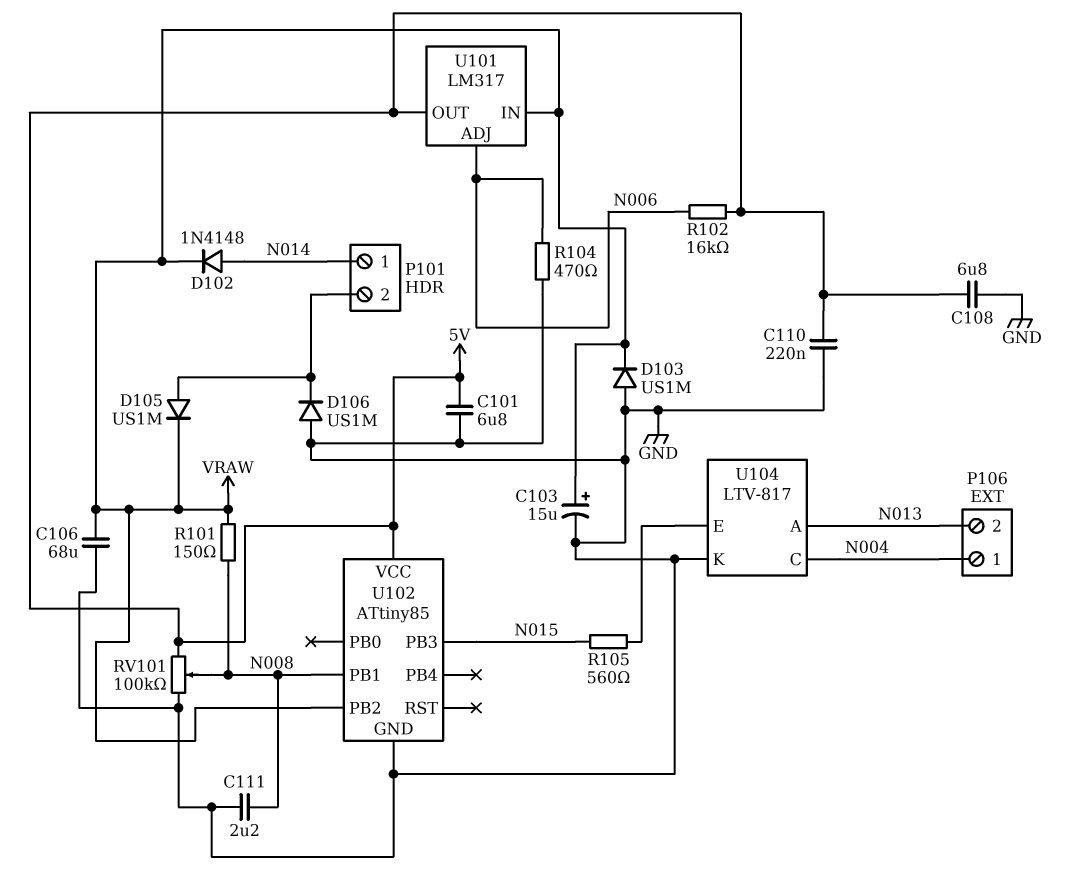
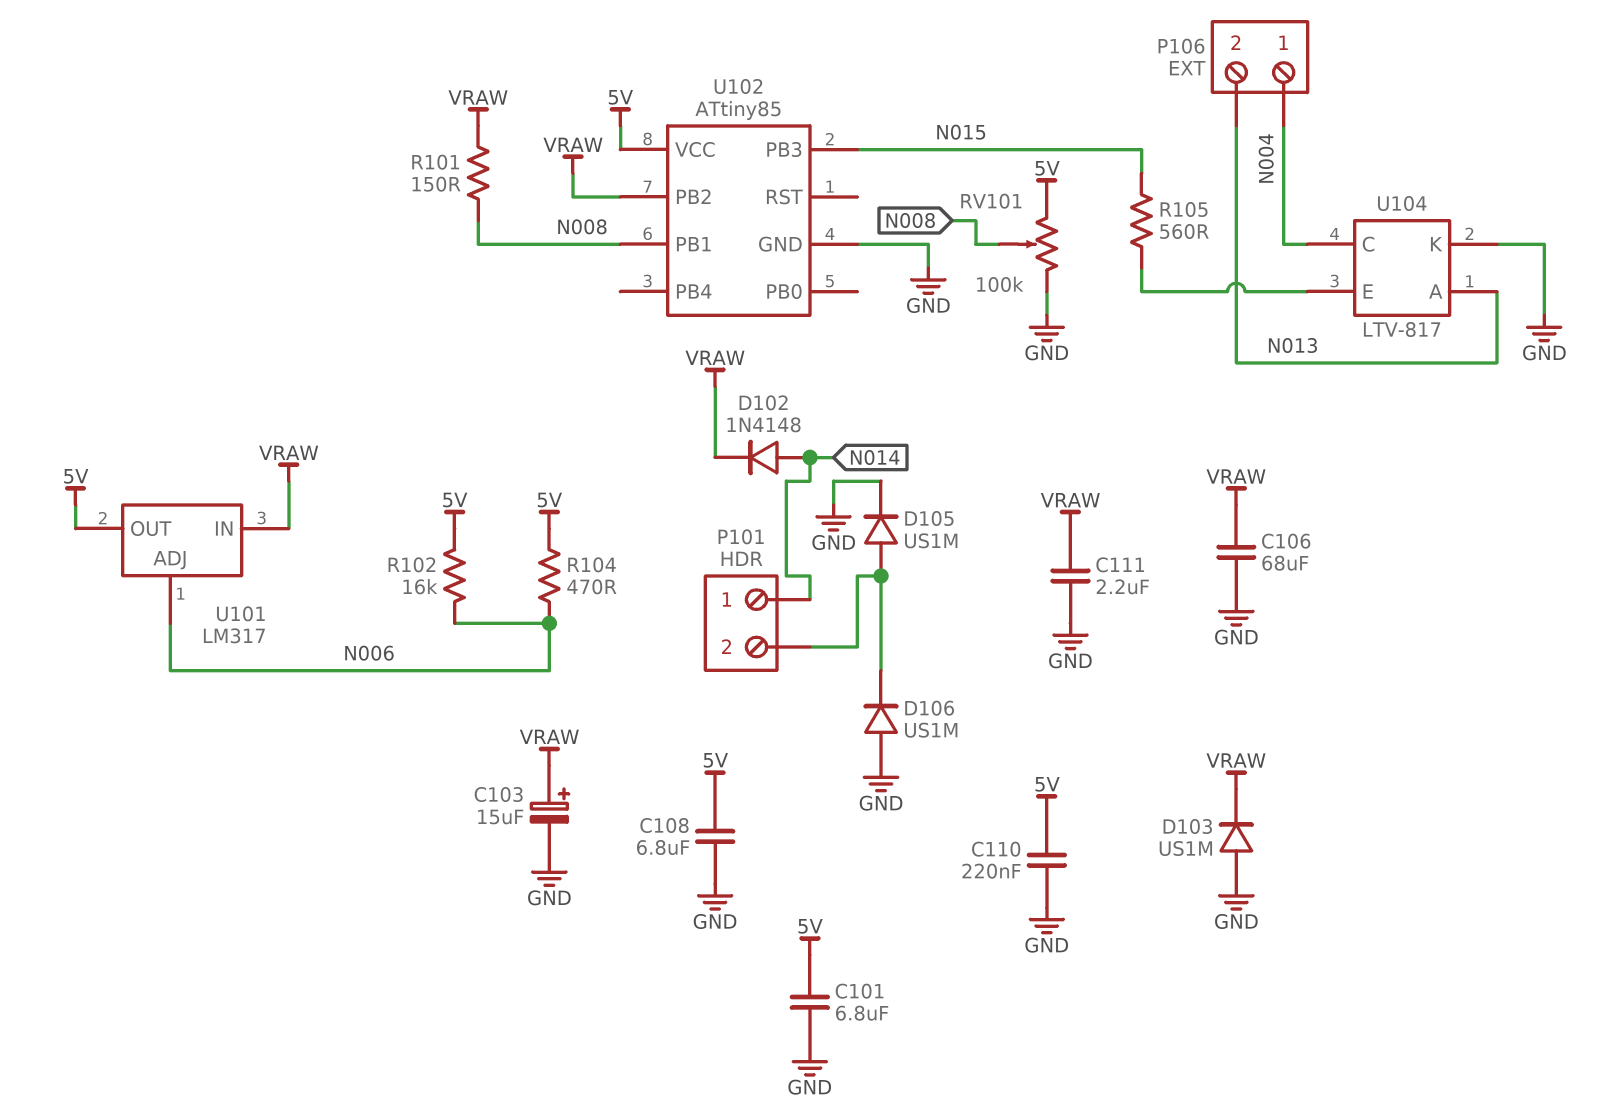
C111: 2.2uF (GND, N008) -> 2.2uF (GND, VRAW)
D105: diode US1M (A P101/2, K VRAW) -> diode US1M (A P101/2, K GND)
R104: 470 (GND, N006) -> 470 (5V, N006)

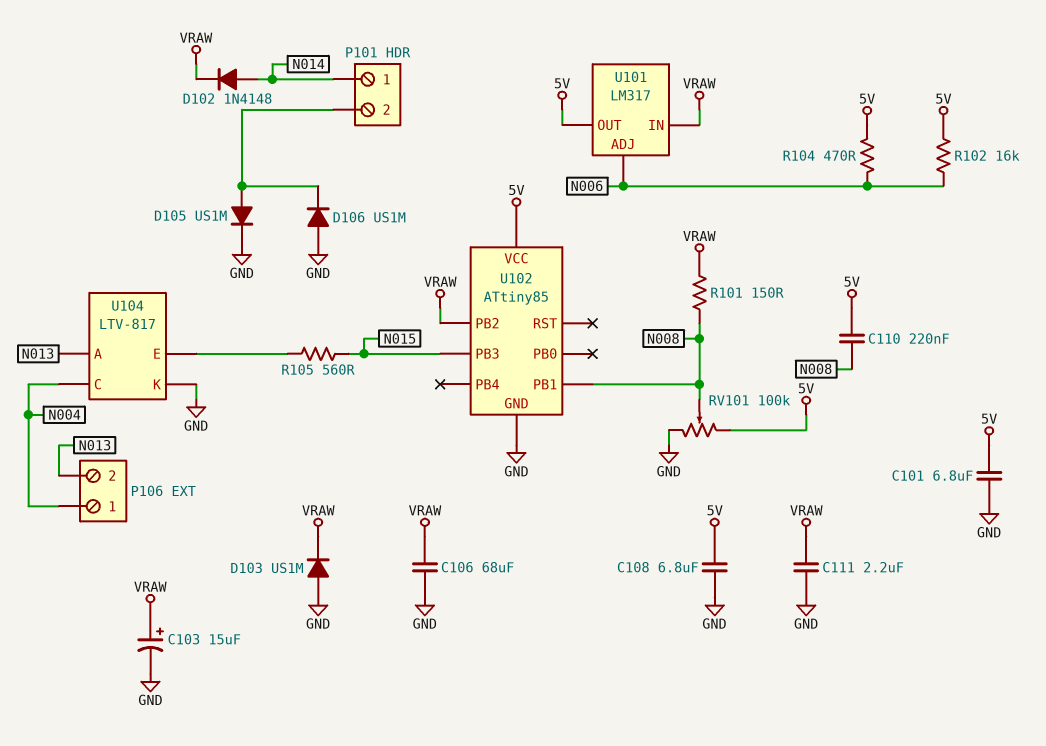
C110: 220nF (5V, GND) -> 220nF (5V, N008)

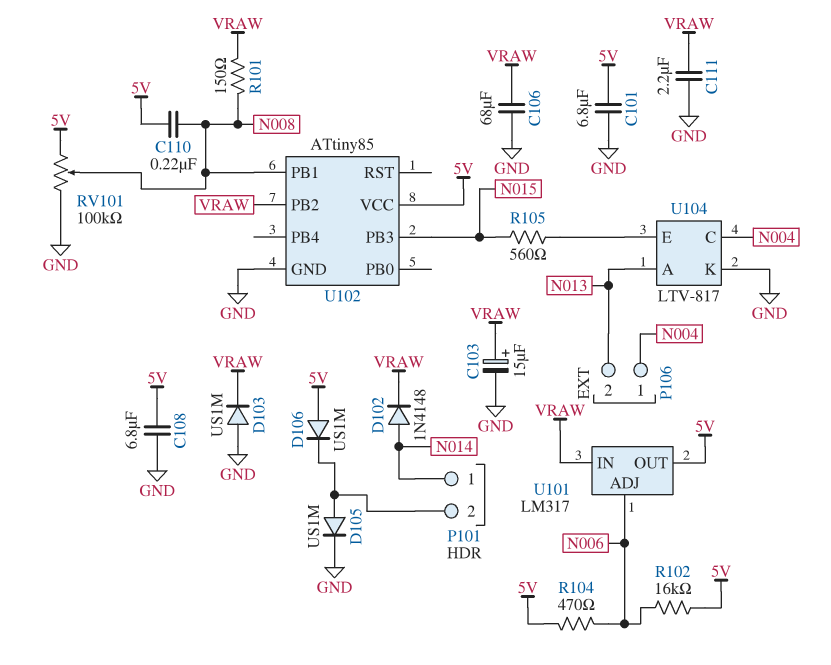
D106: diode US1M (A GND, K P101/2) -> diode US1M (A 5V, K P101/2)

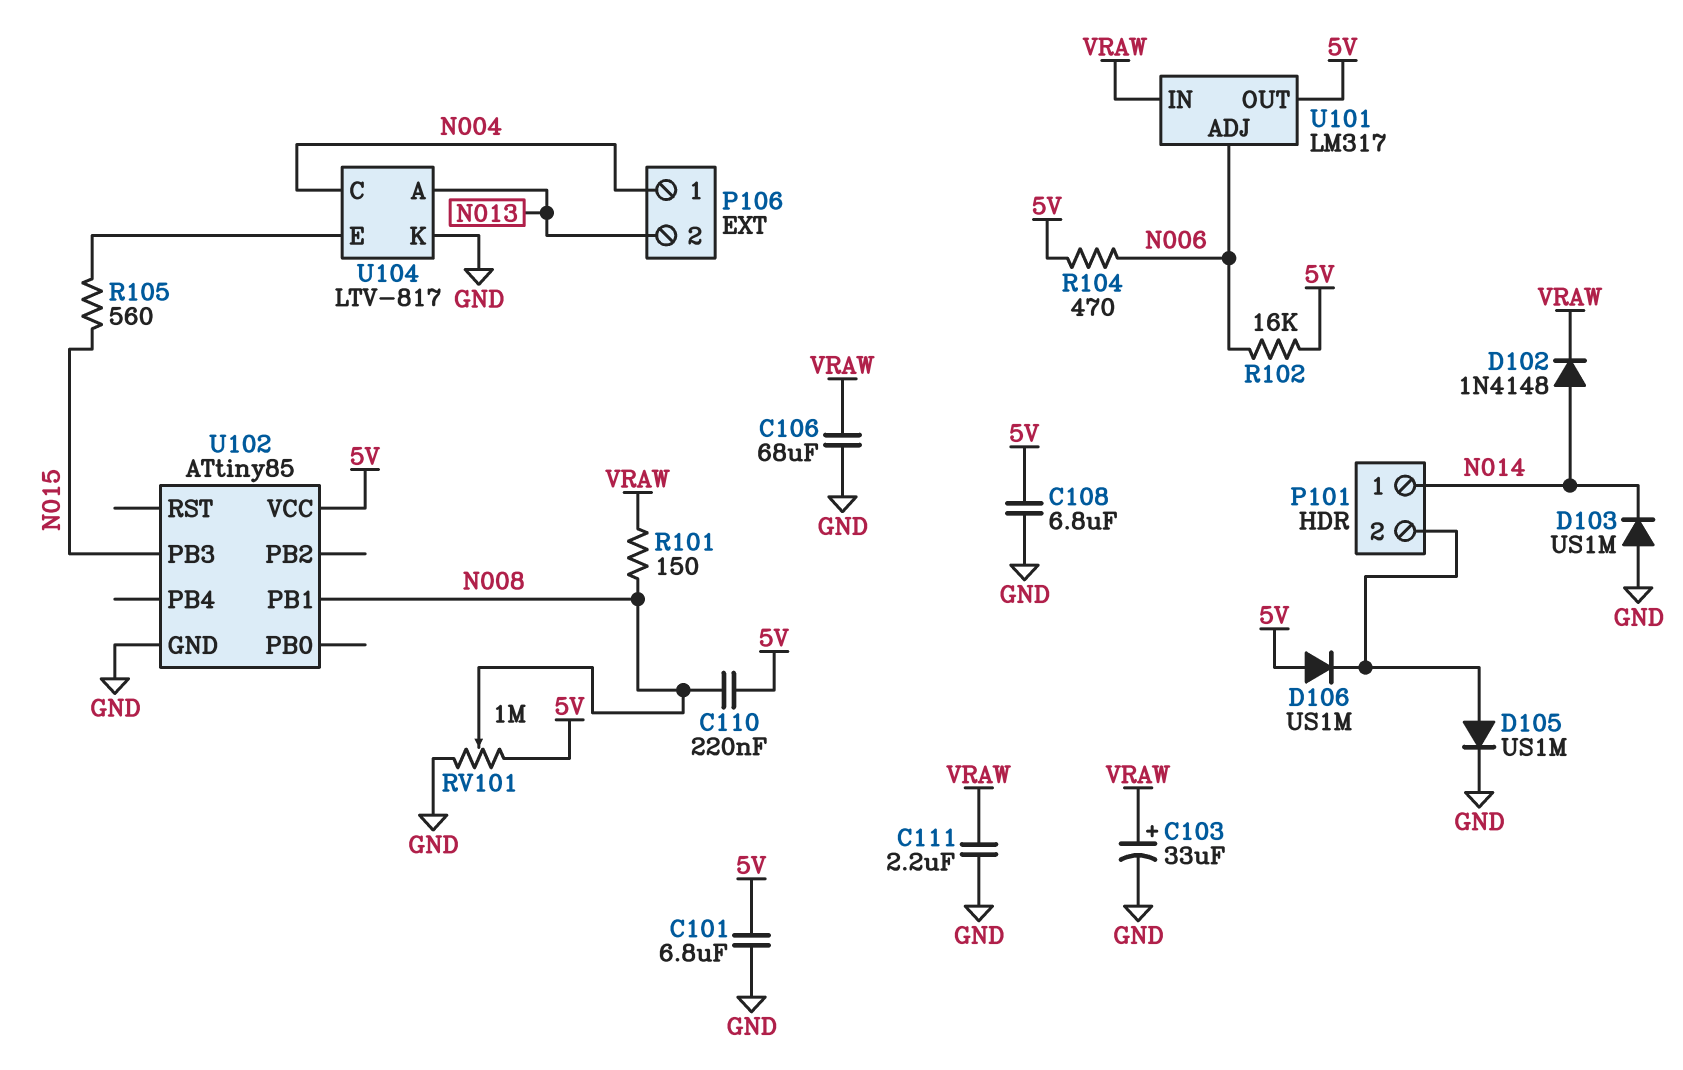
C103: 15uF (plus VRAW, minus GND) -> 33uF (plus VRAW, minus GND)
D103: diode US1M (A GND, K VRAW) -> diode US1M (A GND, K N014)
RV101: 100k (5V, GND, wiper N008) -> 1M (5V, GND, wiper N008)
U102 pin PB2: VRAW -> none

